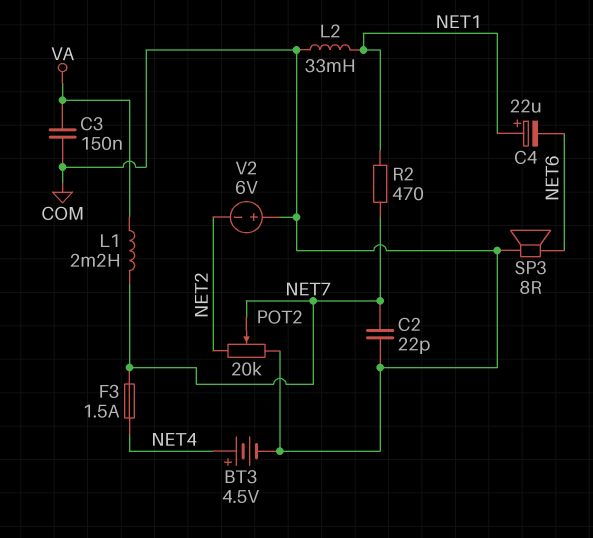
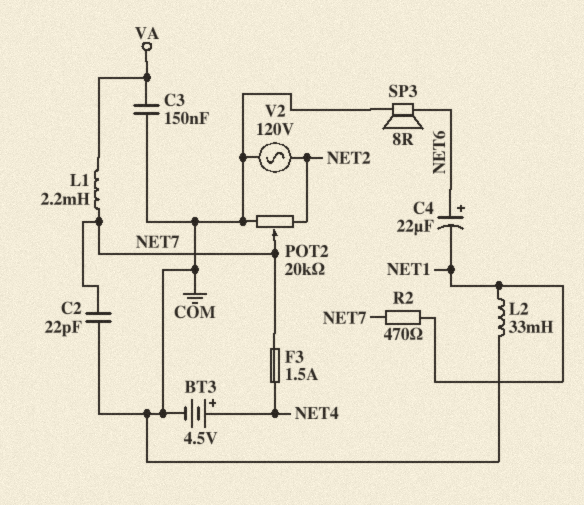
C4: 22uF (plus NET1, minus NET6) -> 22uF (plus NET6, minus NET1)
V2: 6V (plus COM, minus NET2) -> AC 120V (COM, NET2)

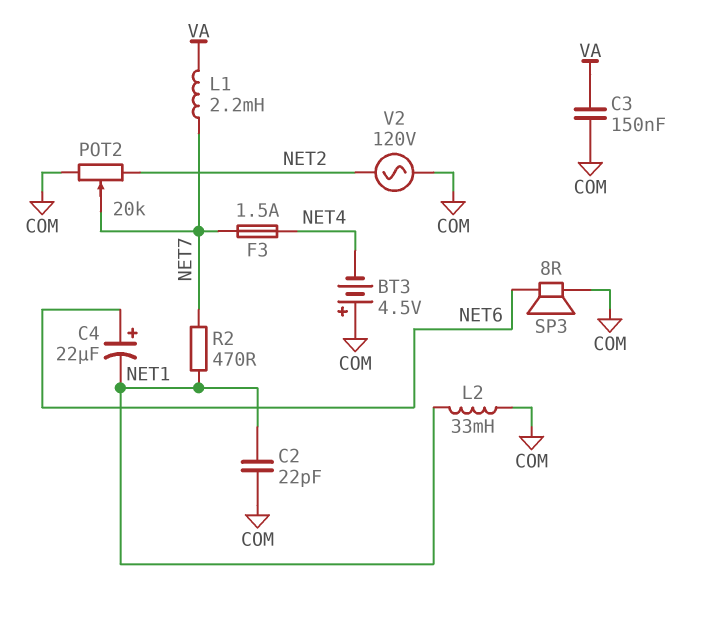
BT3: 4.5V (plus NET4, minus COM) -> 4.5V (plus COM, minus NET4)
C2: 22pF (COM, NET7) -> 22pF (COM, NET1)

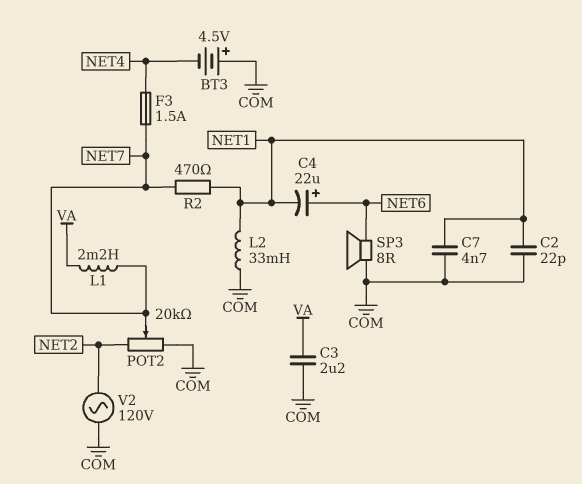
C3: 150nF (COM, VA) -> 2.2uF (COM, VA)
C7: none -> 4.7nF (COM, NET1)

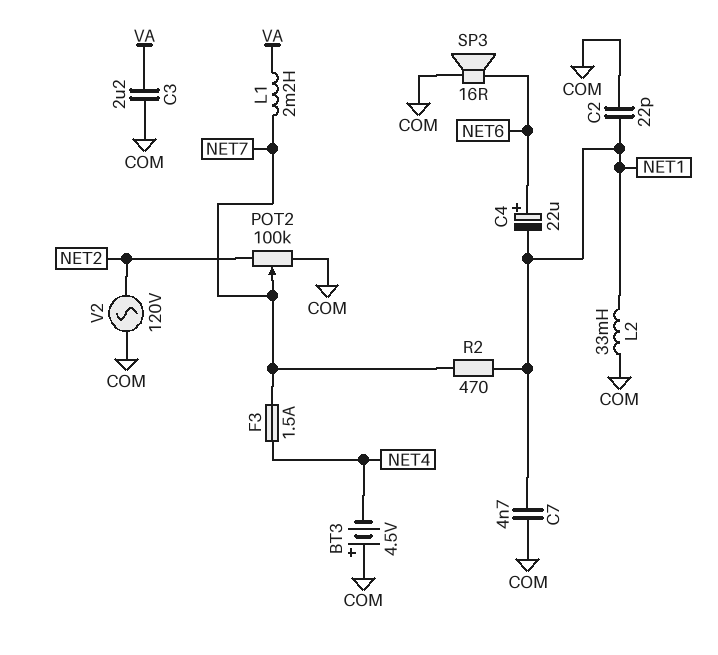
POT2: 20k (COM, NET2, wiper NET7) -> 100k (COM, NET2, wiper NET7)
SP3: speaker 8R (COM, NET6) -> speaker 16R (COM, NET6)

